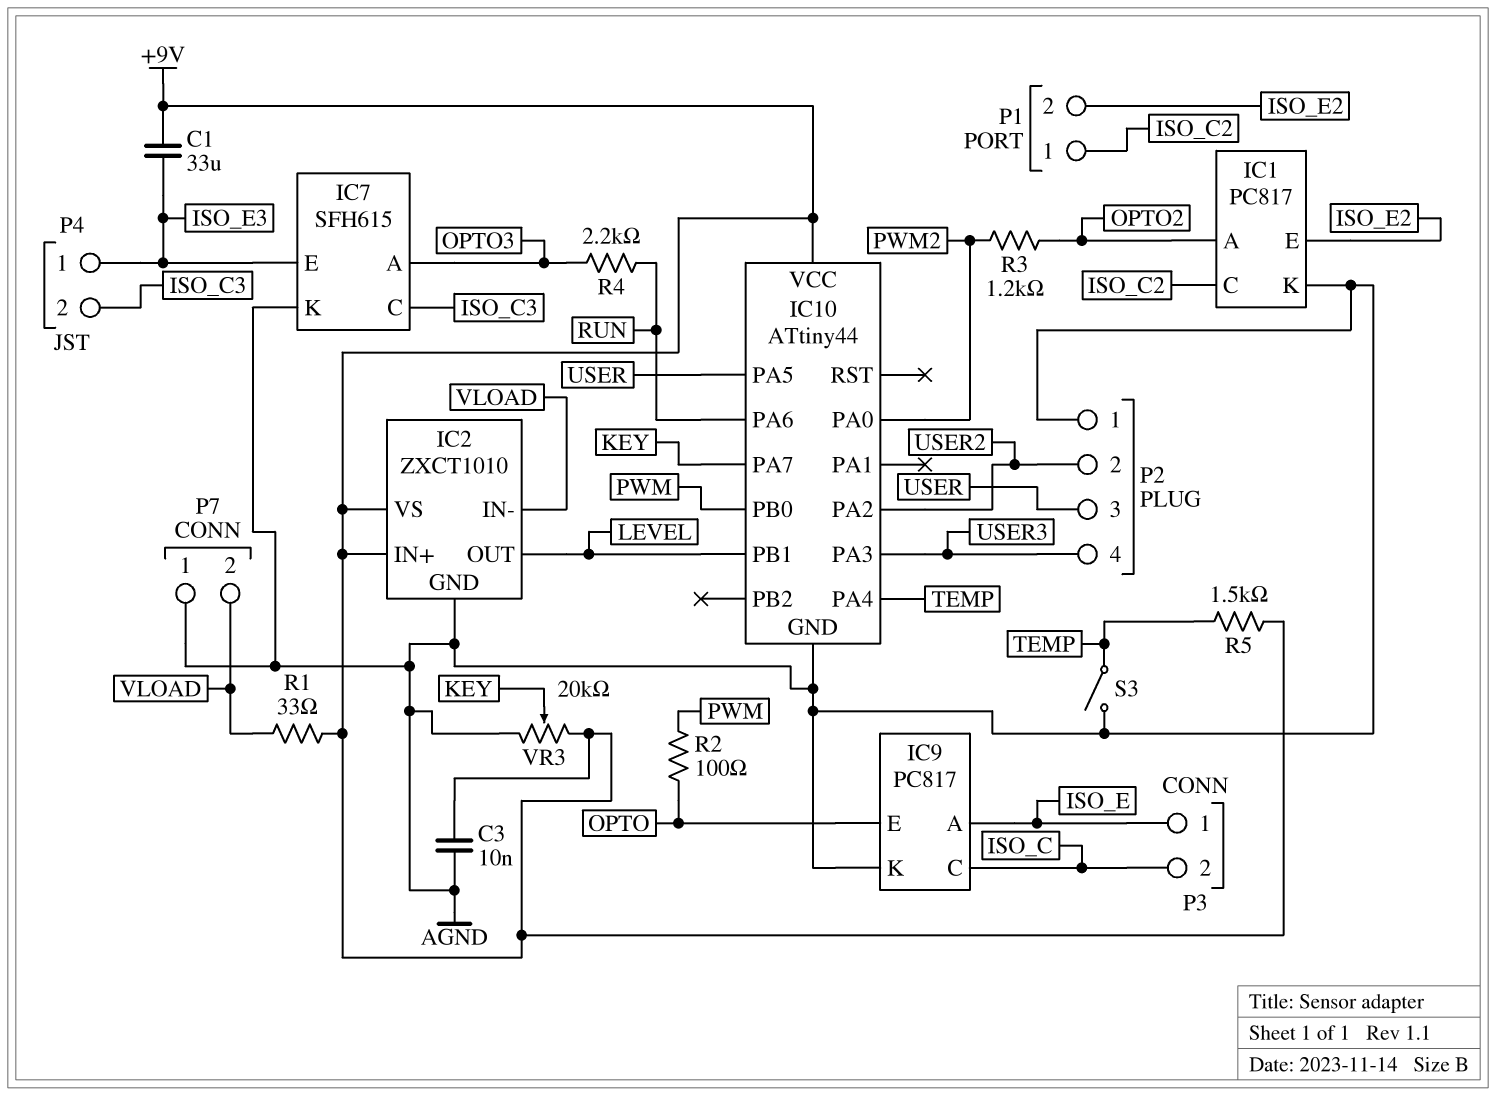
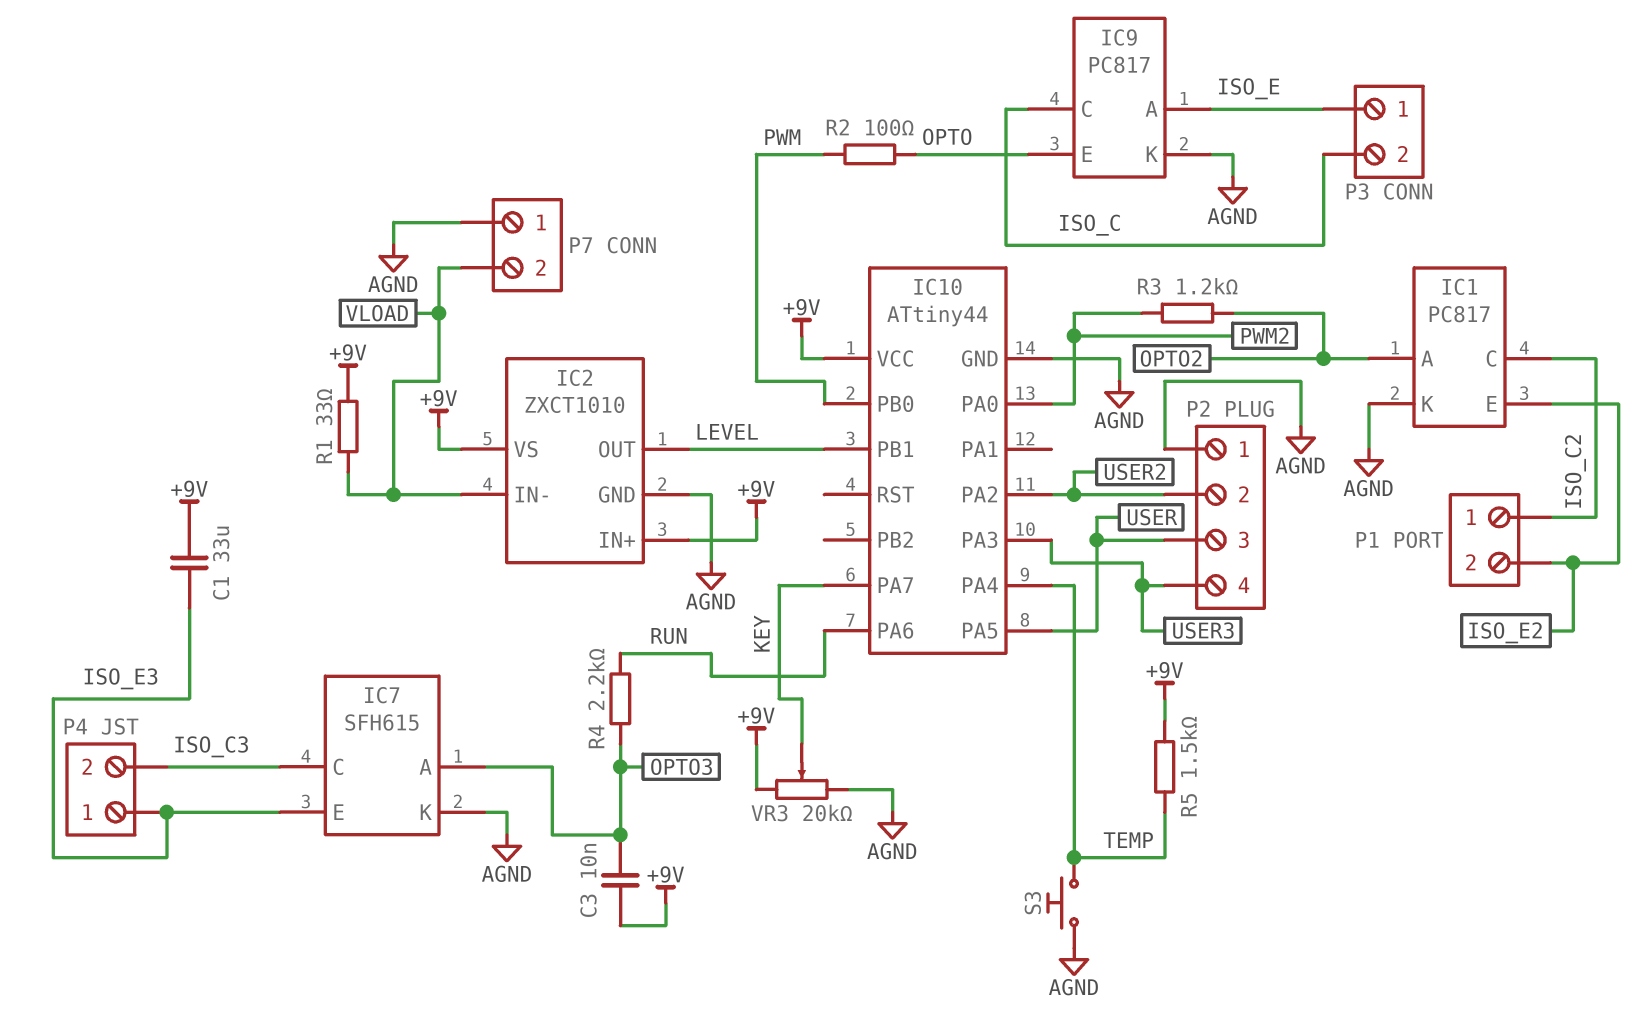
C3: 10nF (+9V, AGND) -> 10nF (+9V, OPTO3)
S3: switch (AGND, TEMP) -> button (AGND, TEMP)

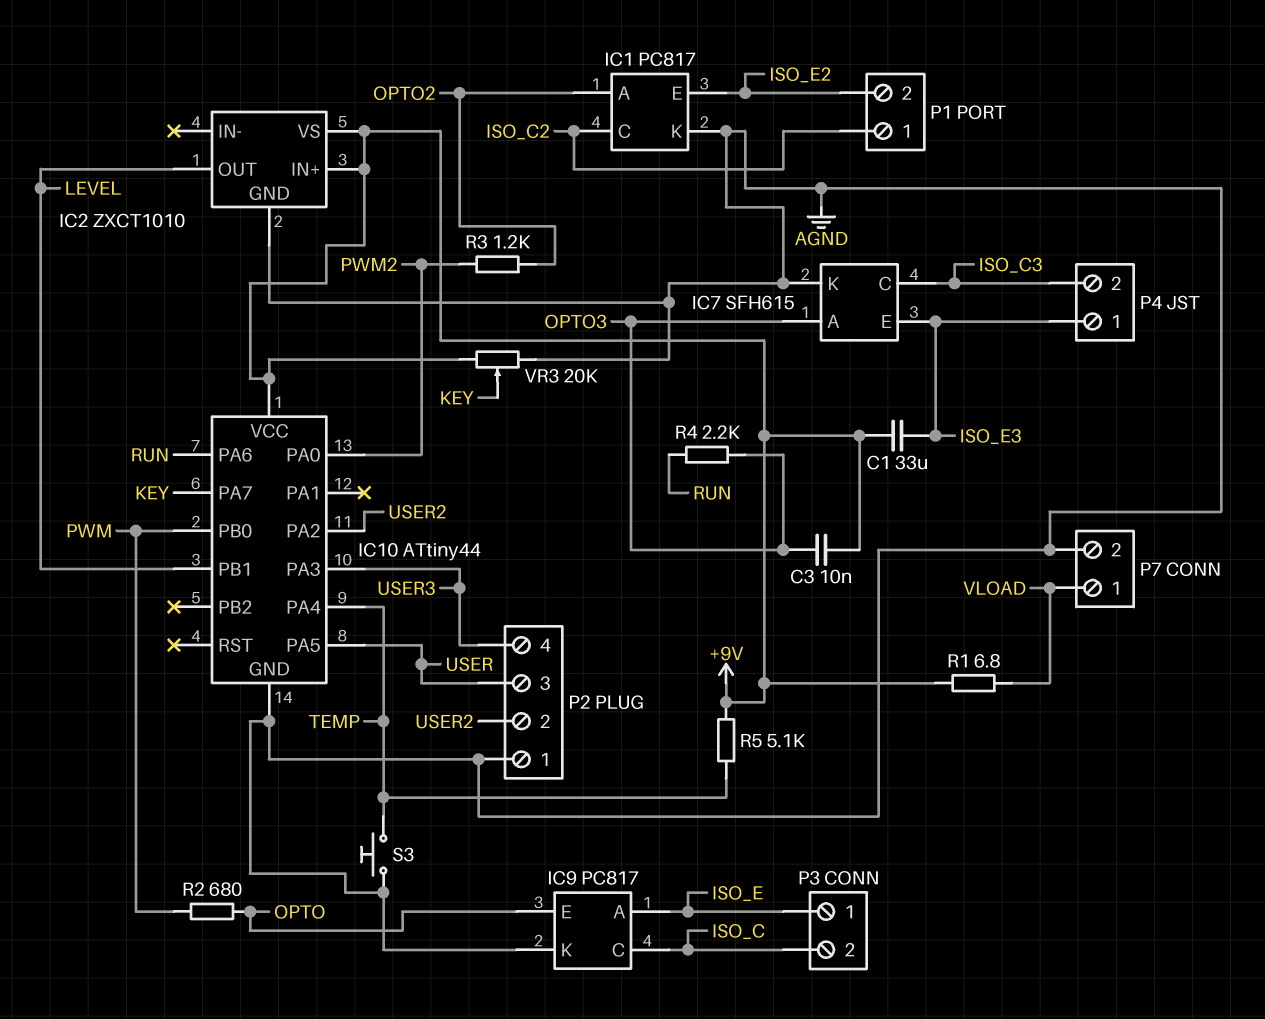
IC2 pin IN-: VLOAD -> none
P7 pin 1: AGND -> VLOAD
P7 pin 2: VLOAD -> AGND
R1: 33 (+9V, VLOAD) -> 6.8 (+9V, VLOAD)
R2: 100 (OPTO, PWM) -> 680 (OPTO, PWM)
R5: 1.5k (+9V, TEMP) -> 5.1k (+9V, TEMP)

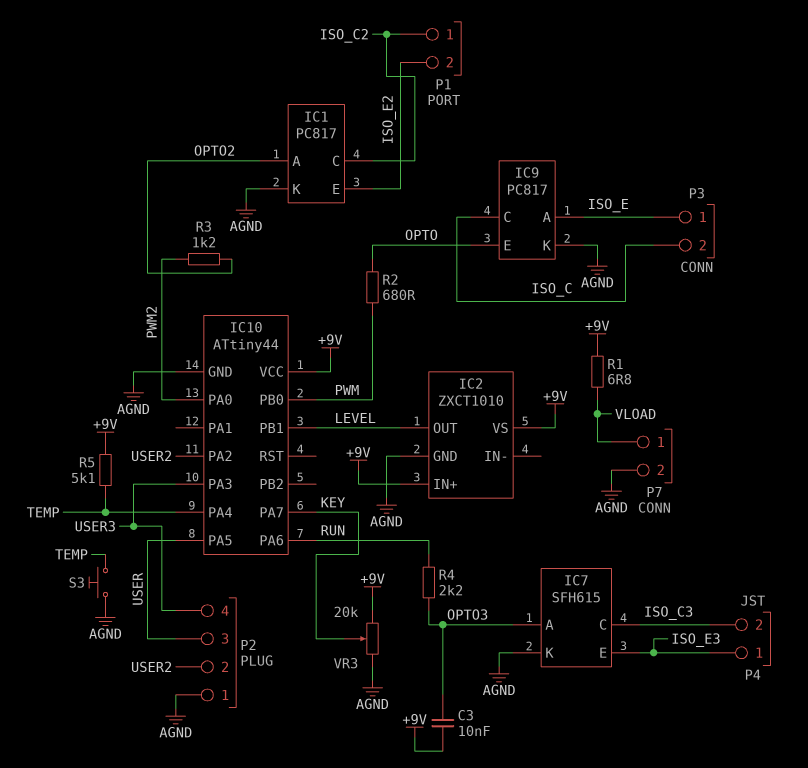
C1: 33uF (+9V, ISO_E3) -> none

